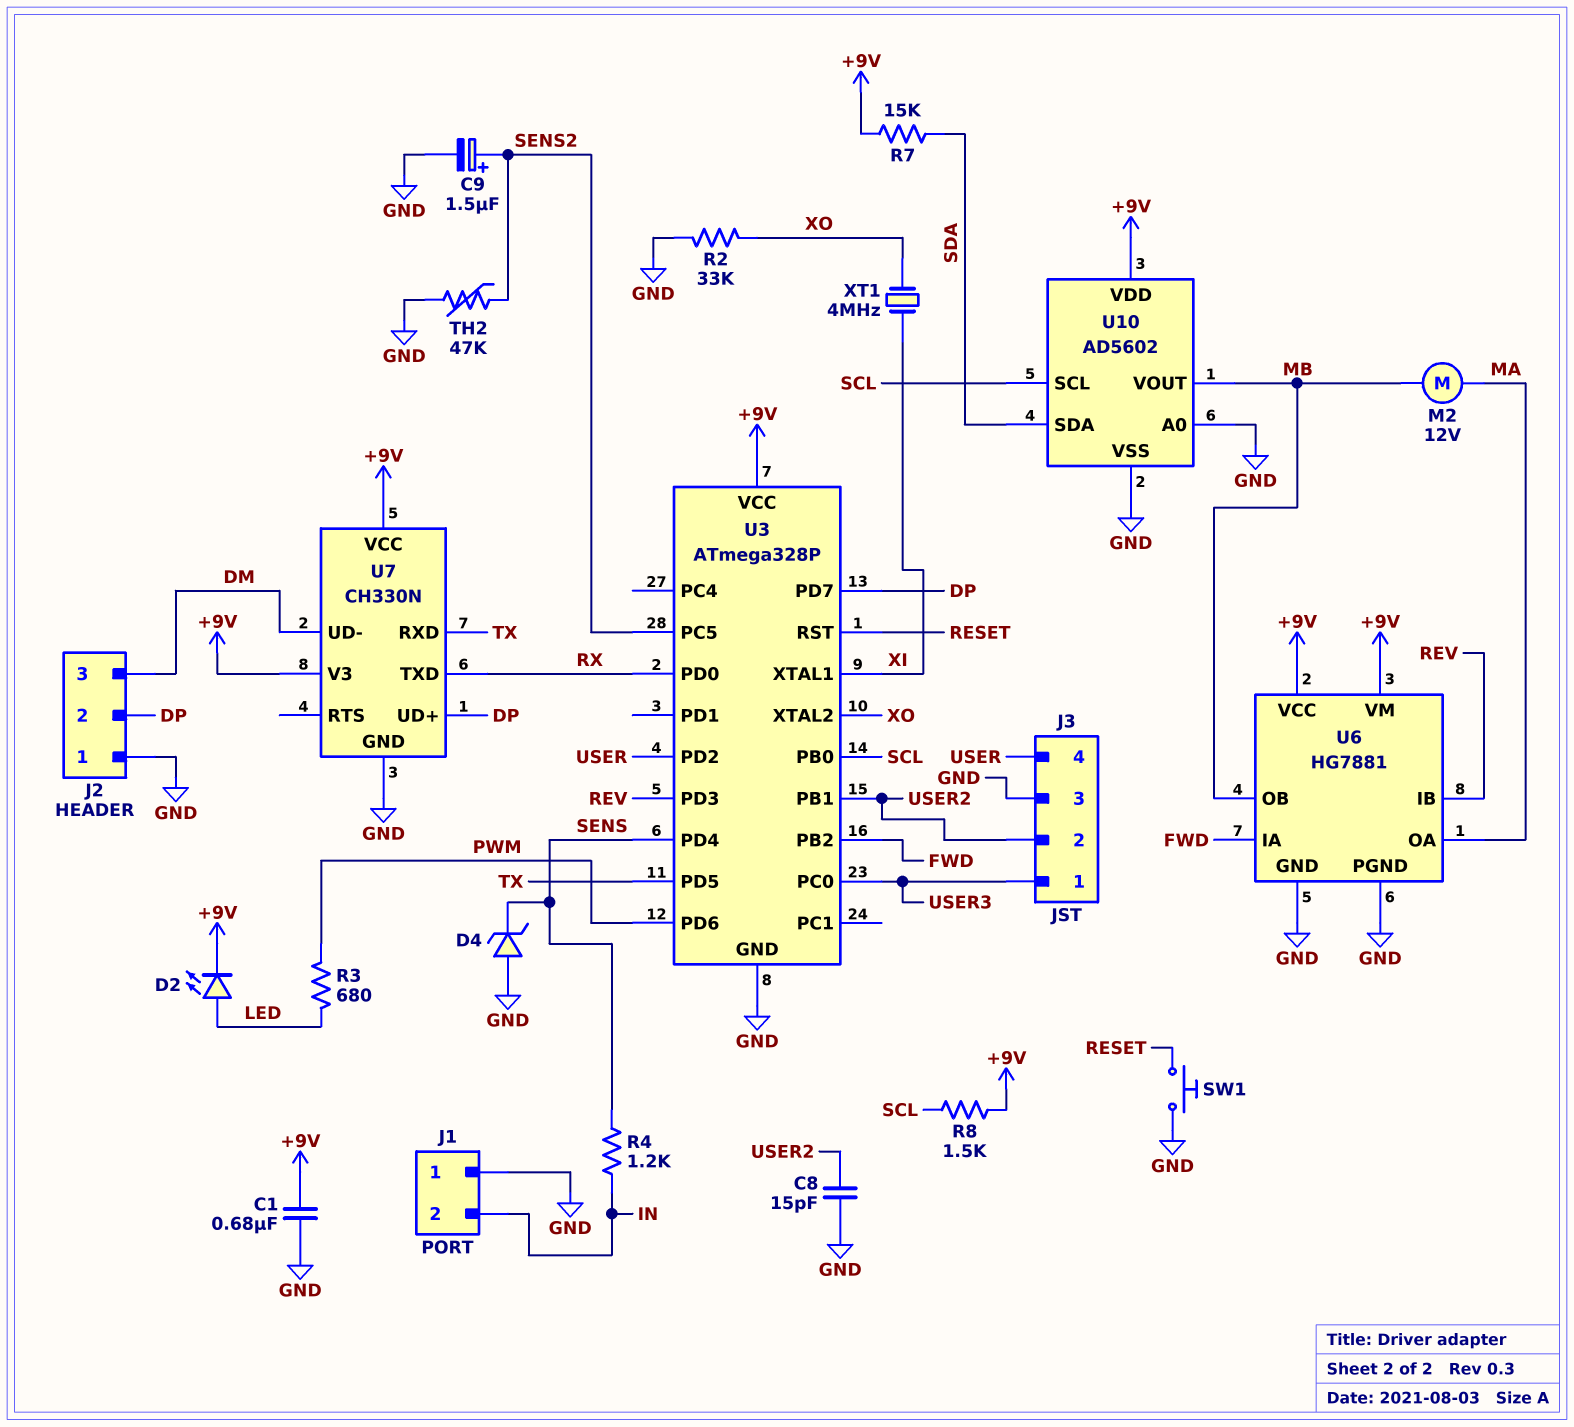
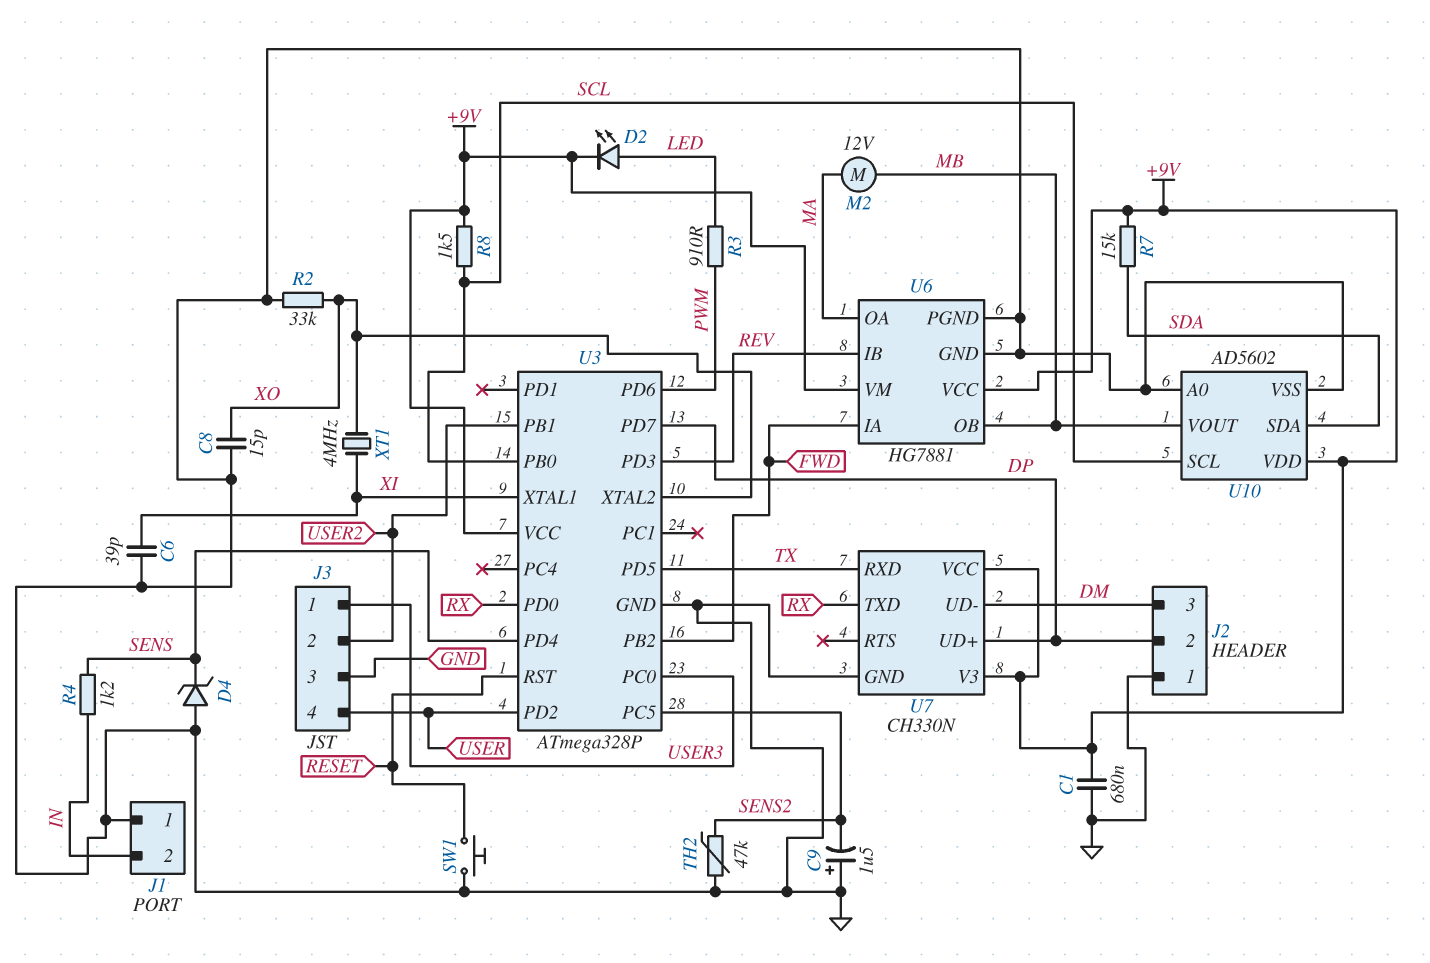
C6: none -> 39pF (GND, XI)
C8: 15pF (GND, USER2) -> 15pF (GND, XO)
C9: 1.5uF (plus SENS2, minus GND) -> 1.5uF (plus GND, minus SENS2)
R3: 680 (LED, PWM) -> 910 (LED, PWM)

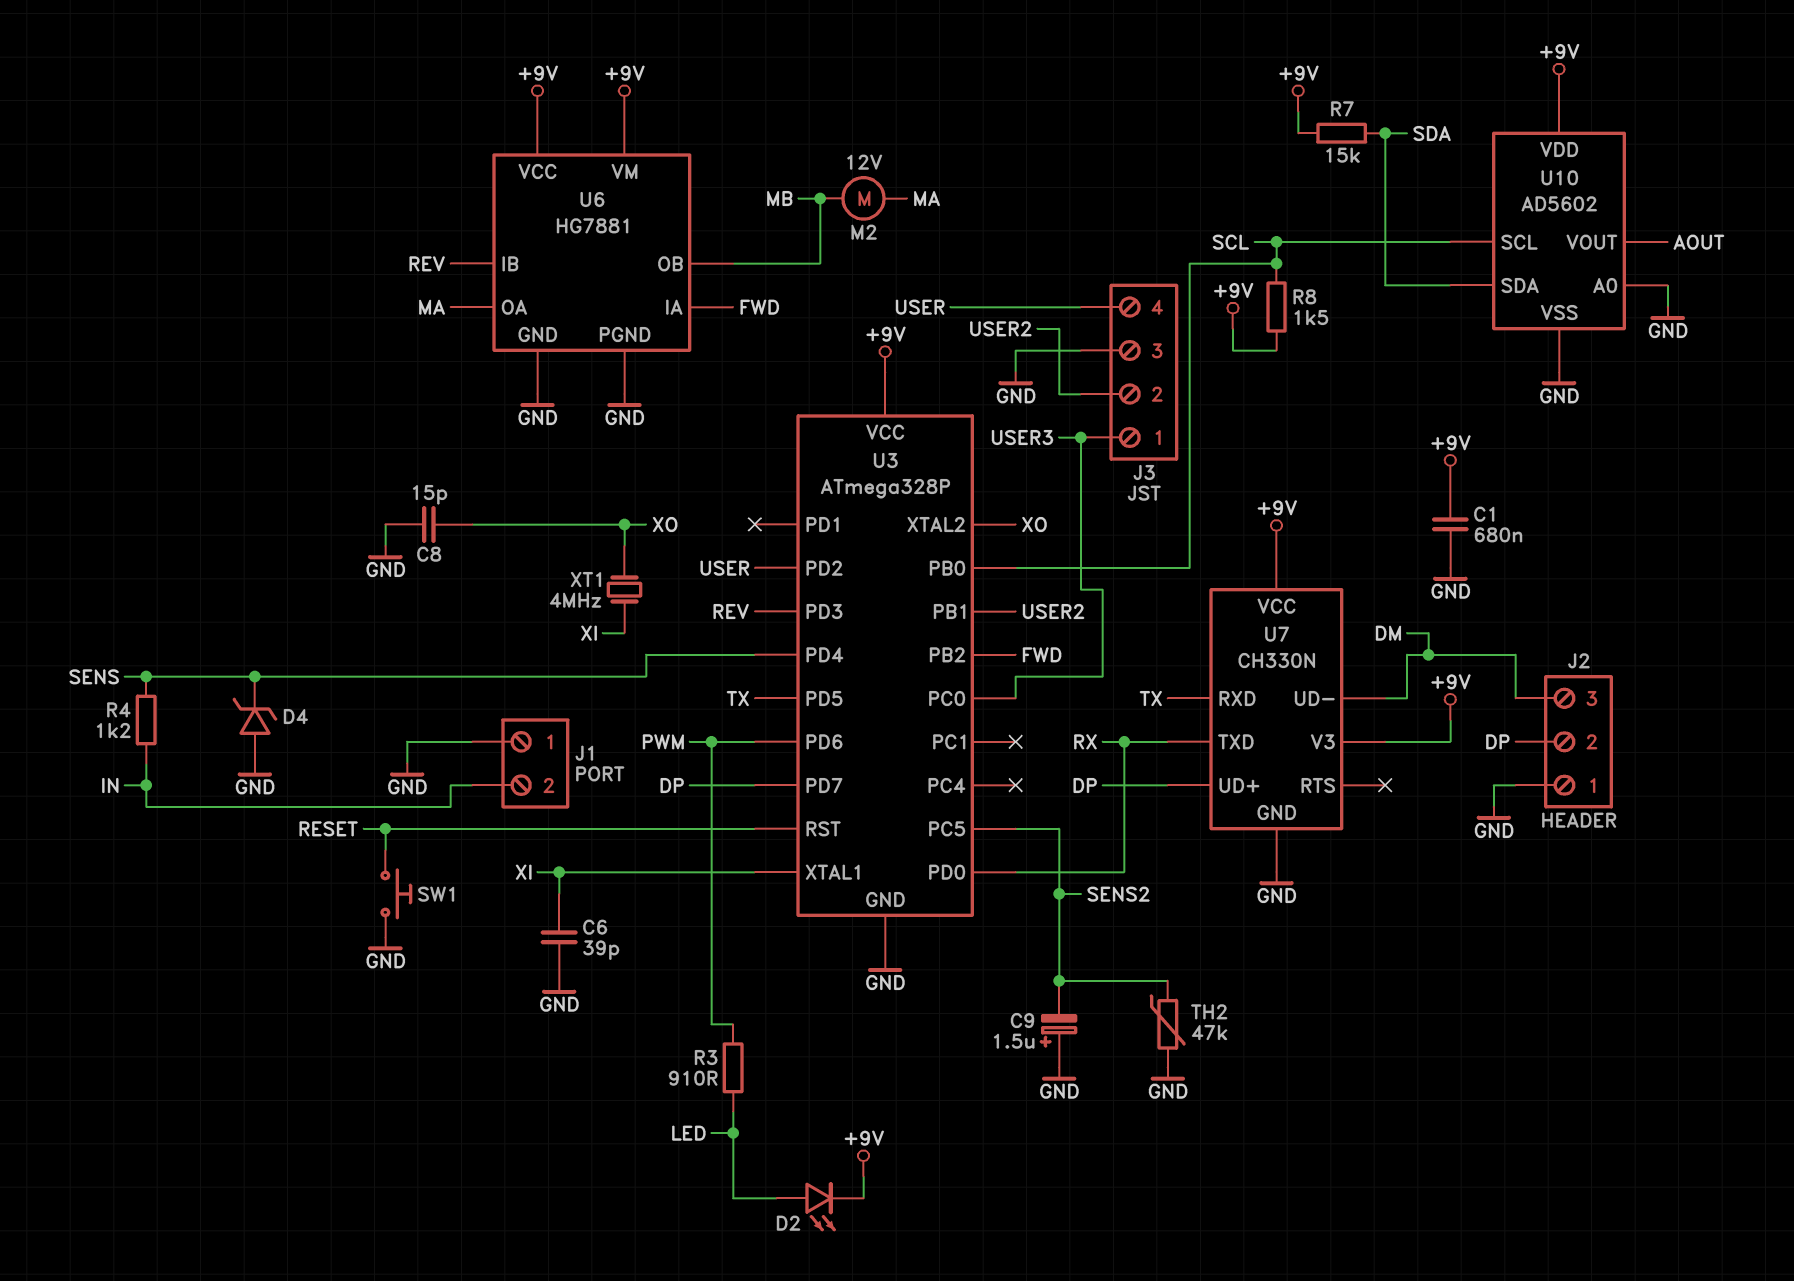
R2: 33k (GND, XO) -> none
U10 pin VOUT: MB -> AOUT

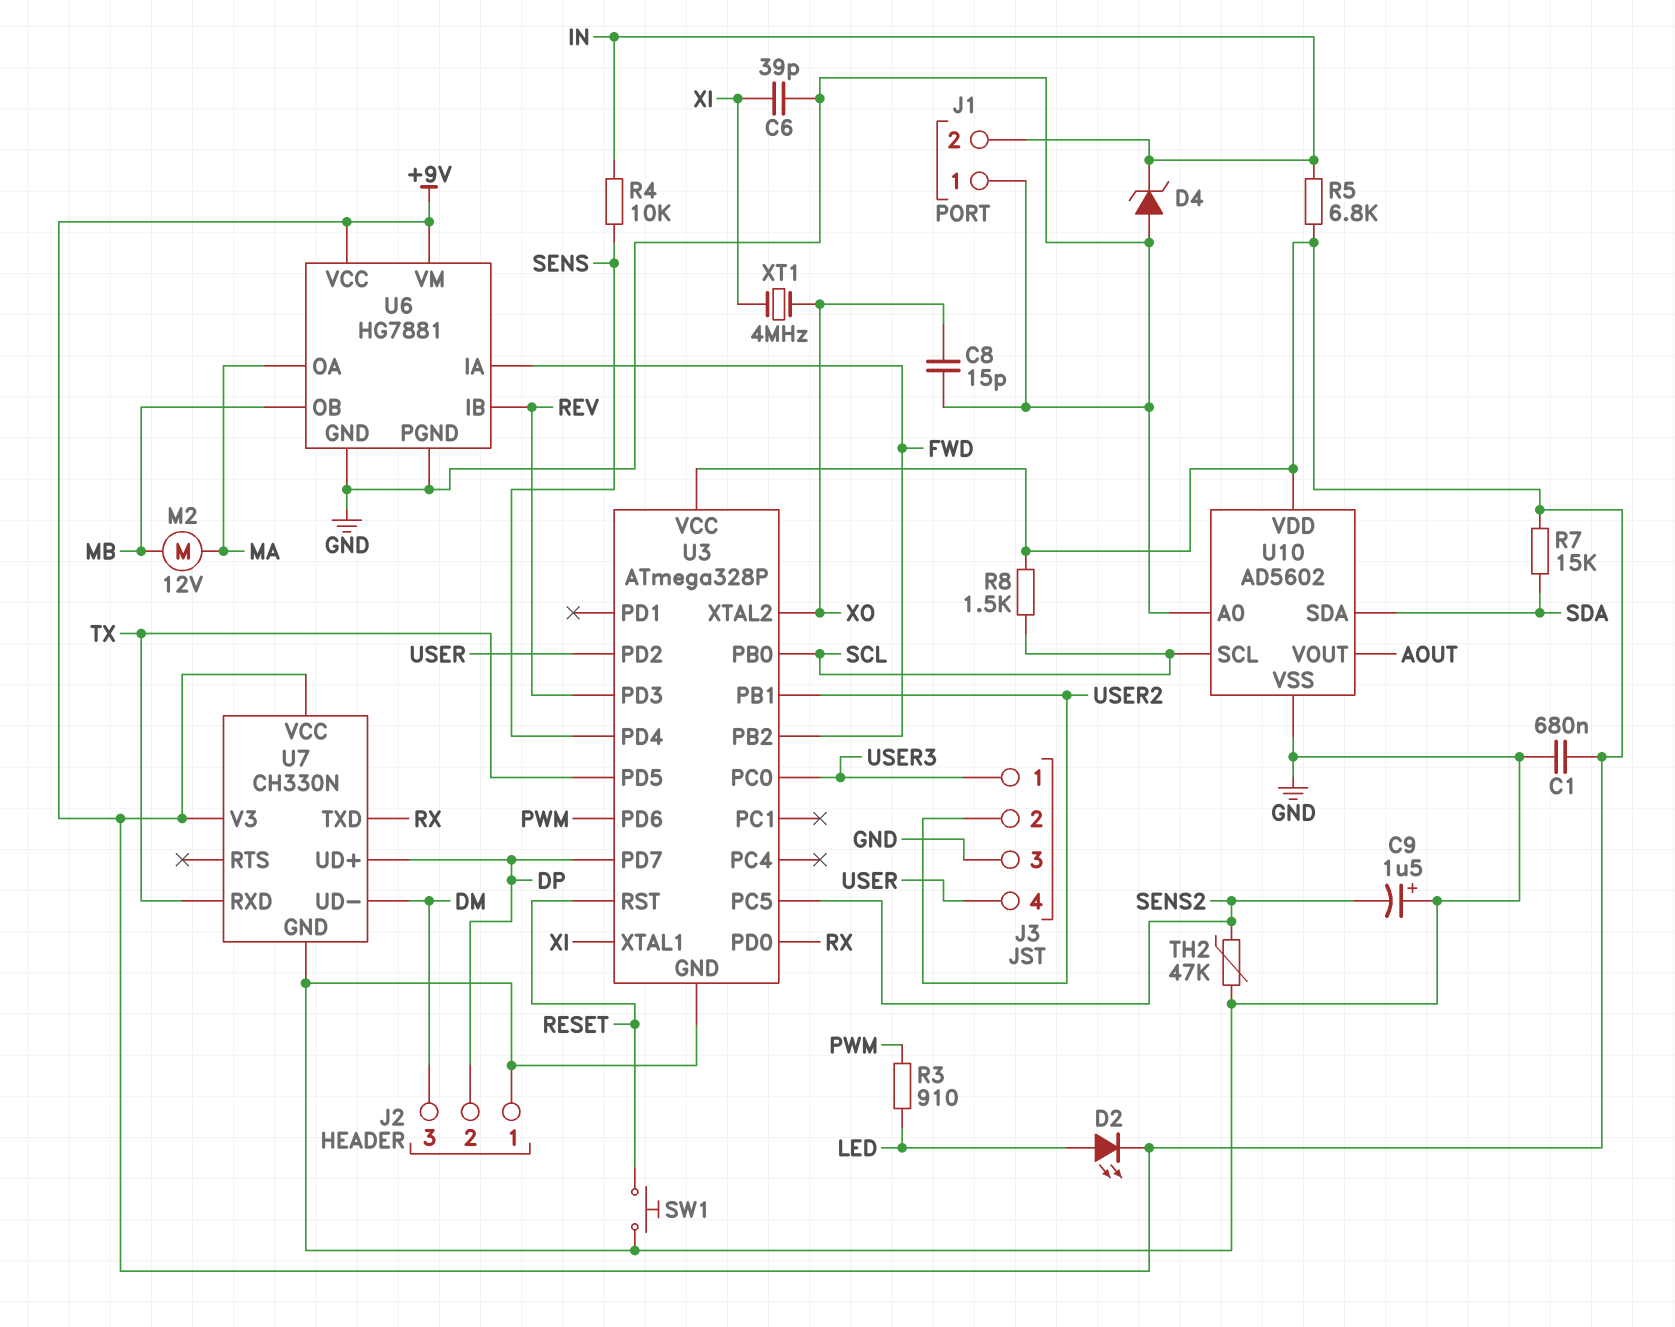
D4: zener (A GND, K SENS) -> zener (A GND, K IN)
R4: 1.2k (IN, SENS) -> 10k (IN, SENS)
R5: none -> 6.8k (+9V, IN)

